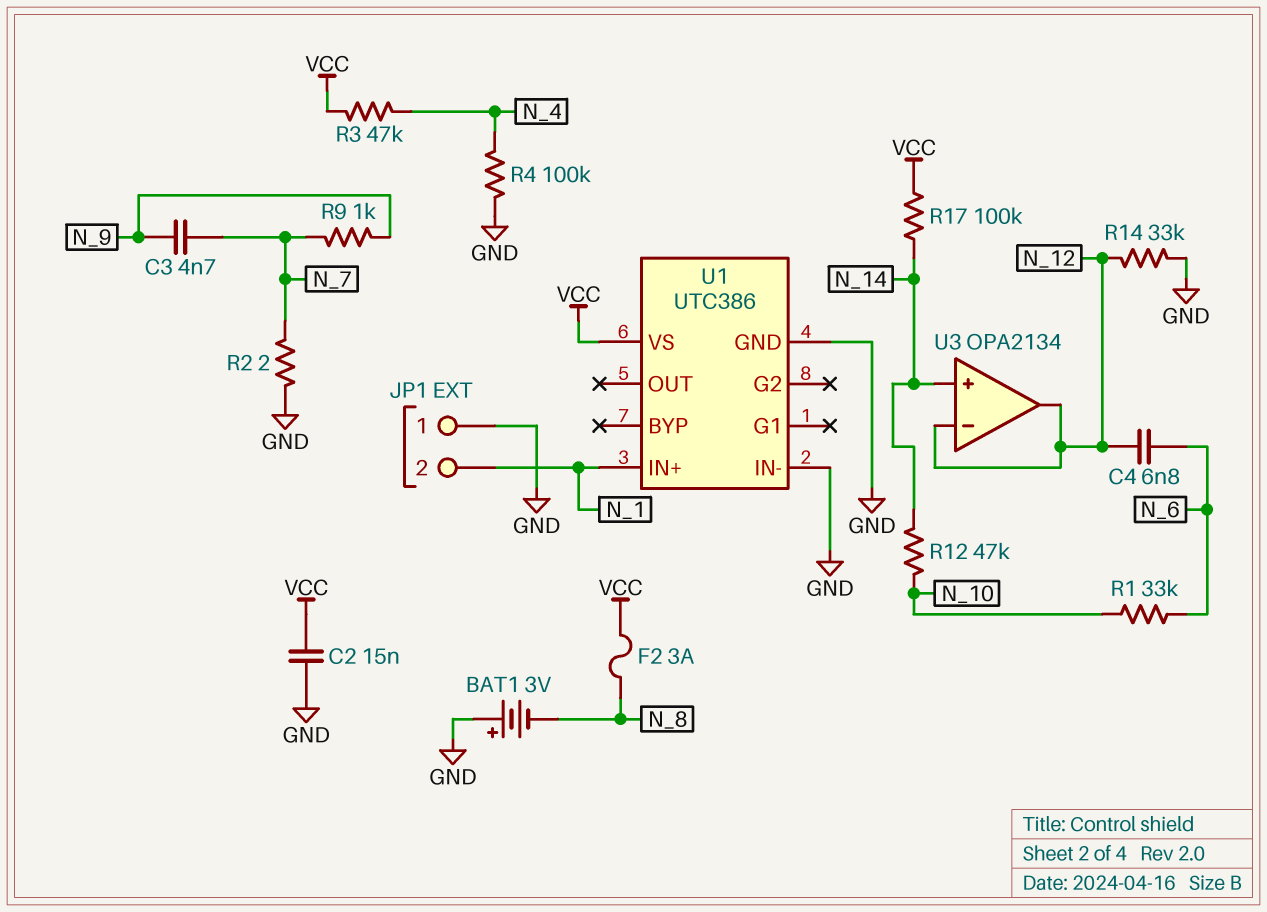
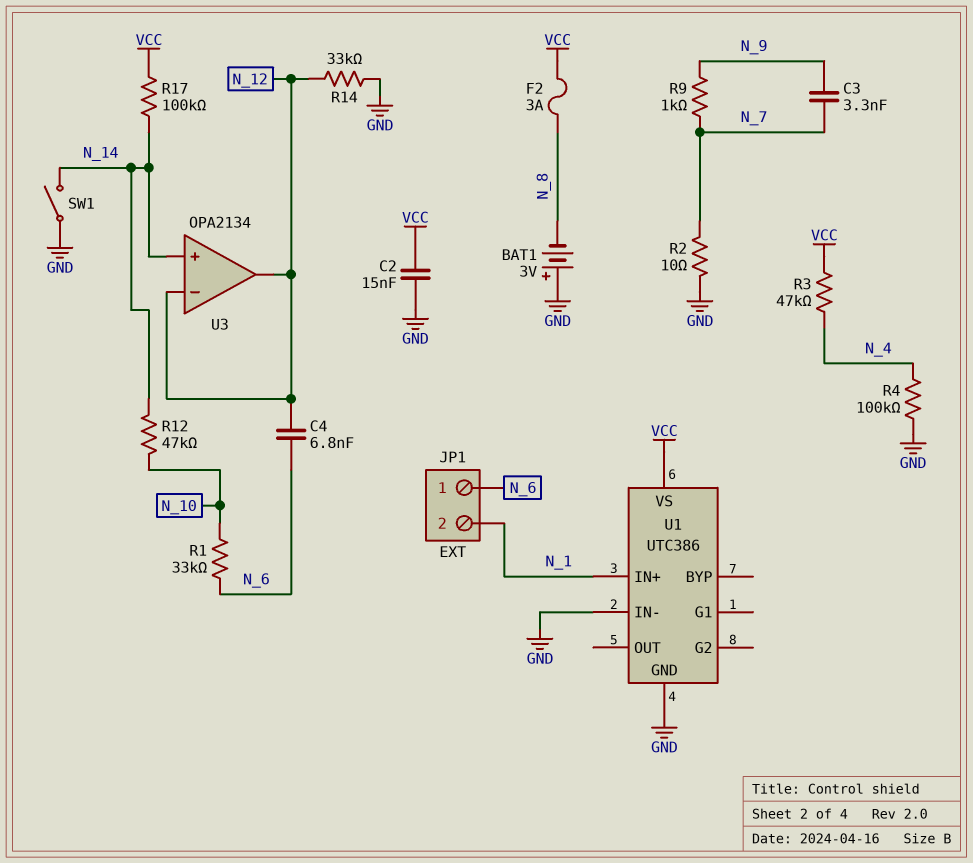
C3: 4.7nF (N_7, N_9) -> 3.3nF (N_7, N_9)
JP1 pin 1: GND -> N_6
R2: 2 (GND, N_7) -> 10 (GND, N_7)
SW1: none -> switch (GND, N_14)

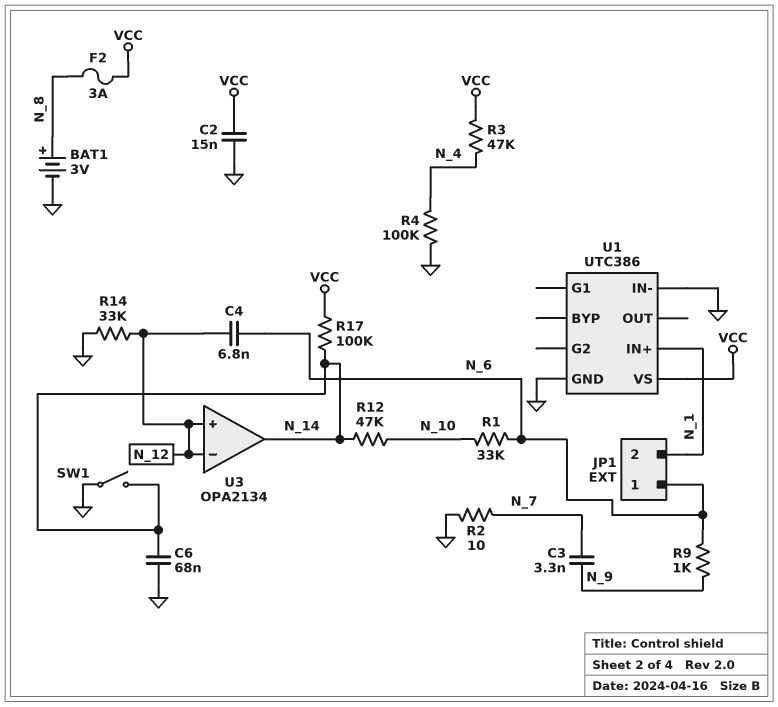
BAT1: 3V (plus GND, minus N_8) -> 3V (plus N_8, minus GND)
C6: none -> 68nF (GND, N_14)
R9: 1k (N_7, N_9) -> 1k (N_6, N_9)
U3 pin in+: N_14 -> N_12
U3 pin out: N_12 -> N_14

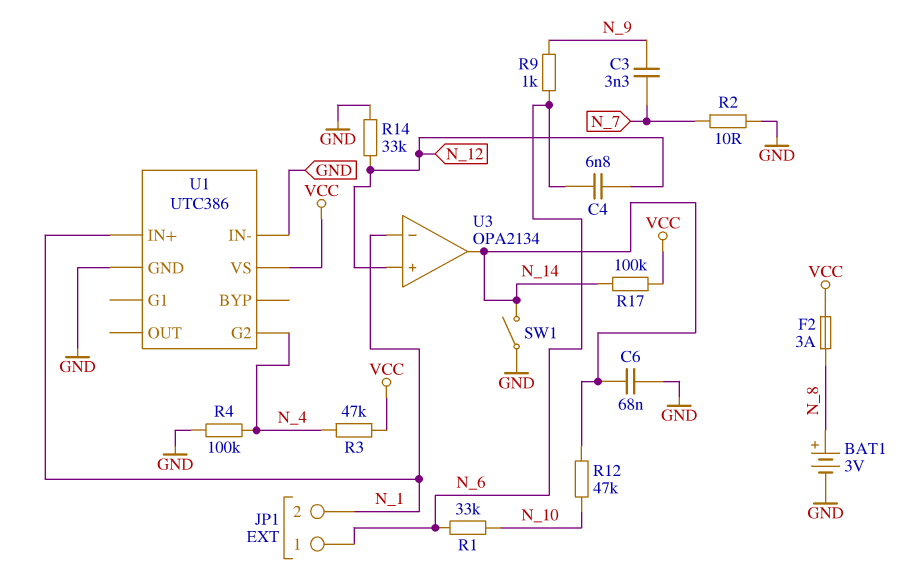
C2: 15nF (GND, VCC) -> none
U1 pin G2: none -> N_4
U3 pin in-: N_12 -> N_1

